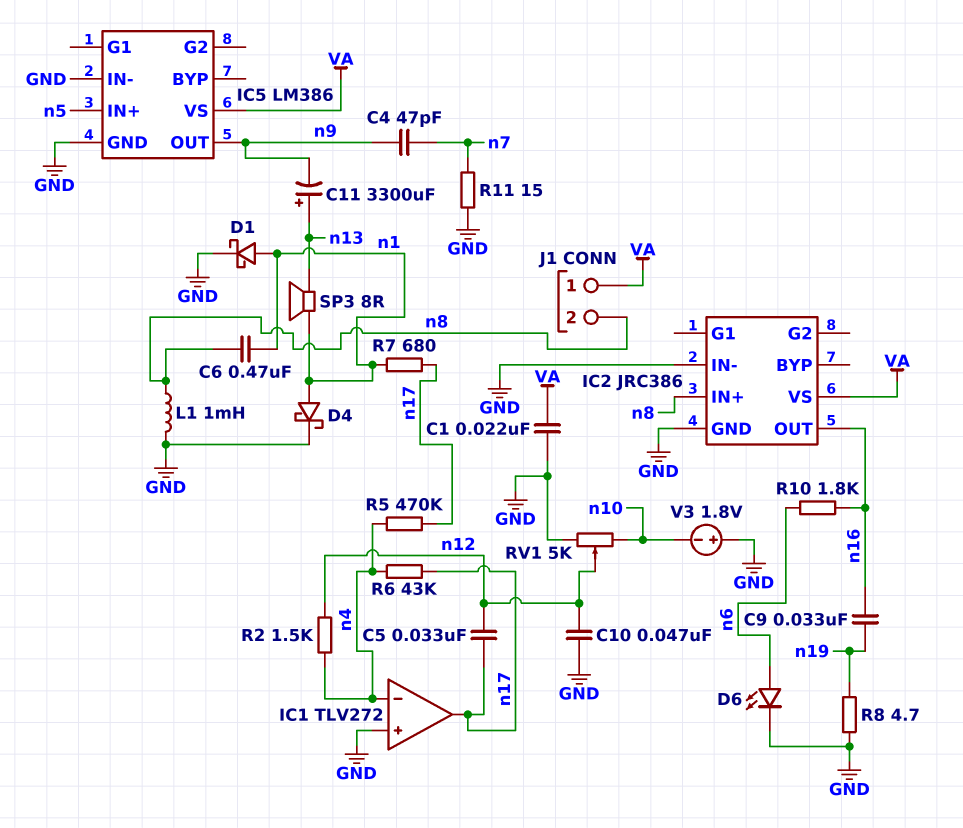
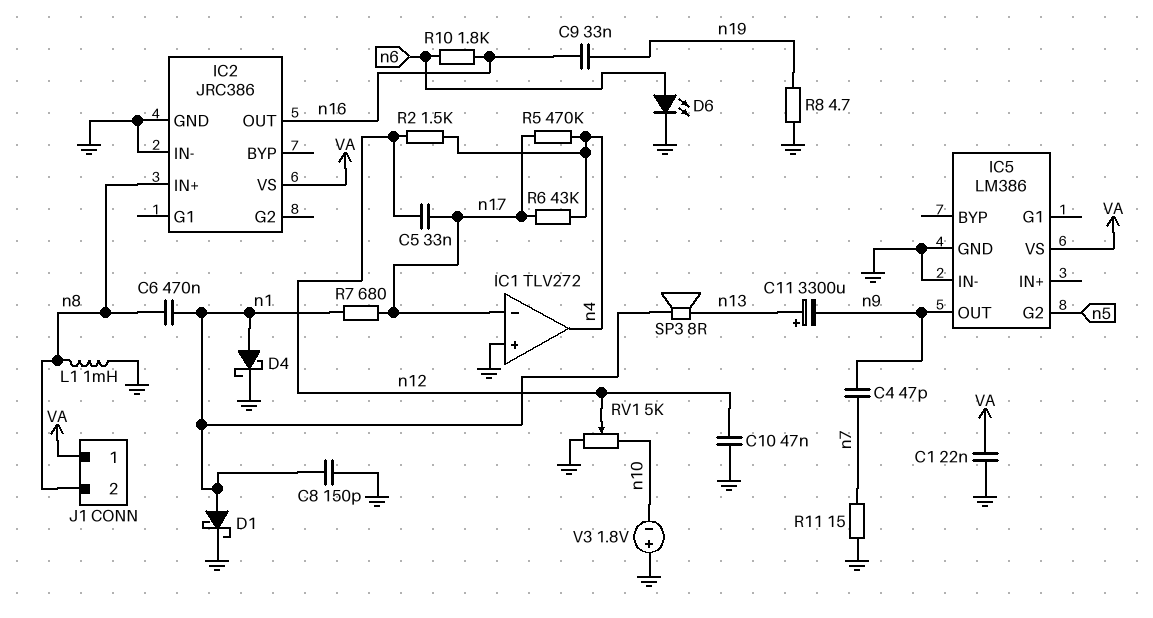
C8: none -> 150pF (GND, n1)
IC1 pin in-: n4 -> n17
IC1 pin out: n17 -> n4
IC5 pin G2: none -> n5
IC5 pin IN+: n5 -> none

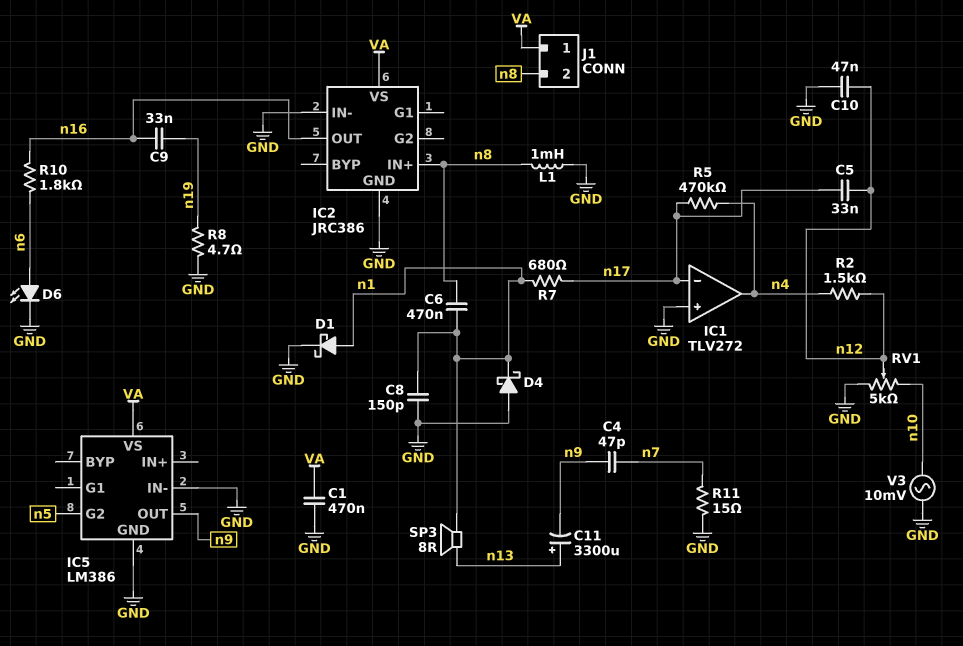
C1: 22nF (GND, VA) -> 470nF (GND, VA)
D4: schottky (A n1, K GND) -> schottky (A GND, K n1)
R6: 43k (n4, n17) -> none
V3: 1.8V (plus GND, minus n10) -> AC 10mV (GND, n10)

